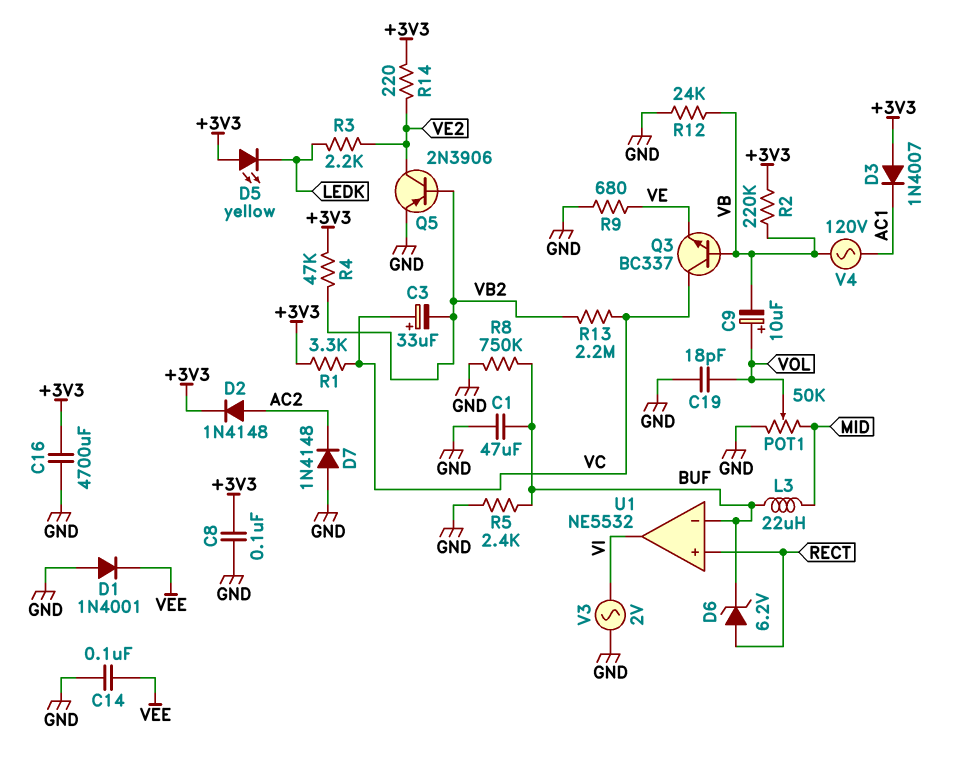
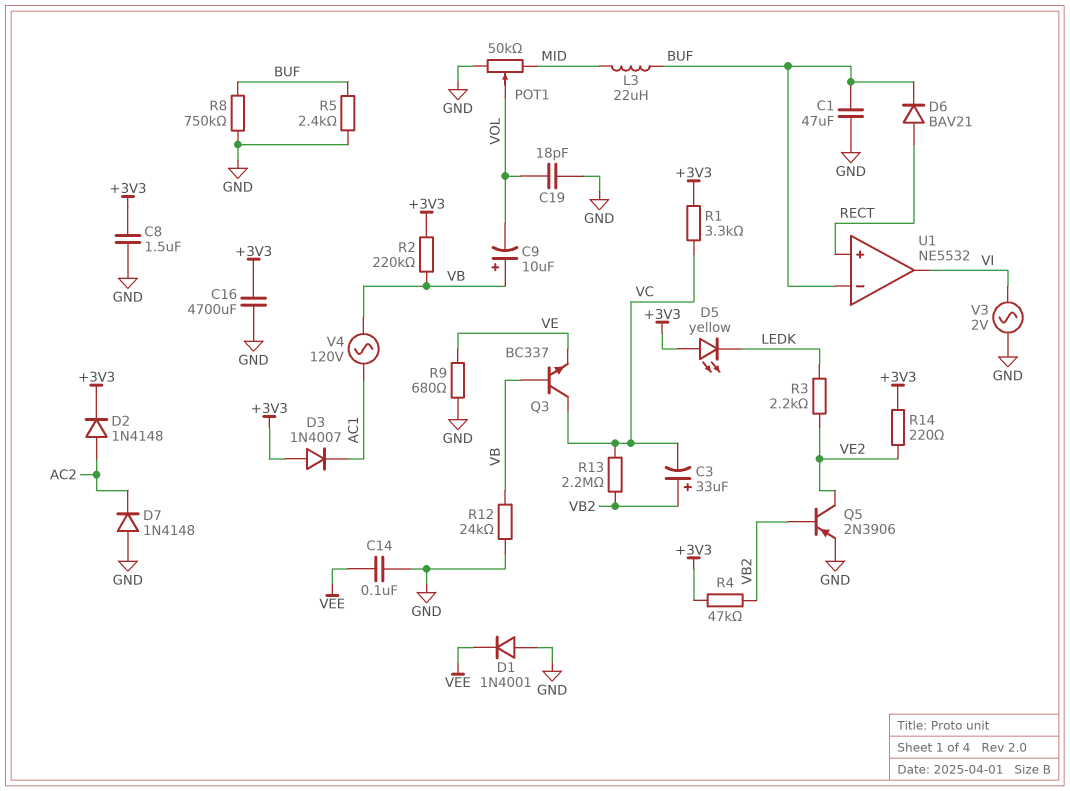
C3: 33uF (plus VC, minus VB2) -> 33uF (plus VB2, minus VC)
C8: 100nF (+3V3, GND) -> 1.5uF (+3V3, GND)
C9: 10uF (plus VOL, minus VB) -> 10uF (plus VB, minus VOL)
D6: zener 6.2V (A RECT, K BUF) -> diode BAV21 (A RECT, K BUF)

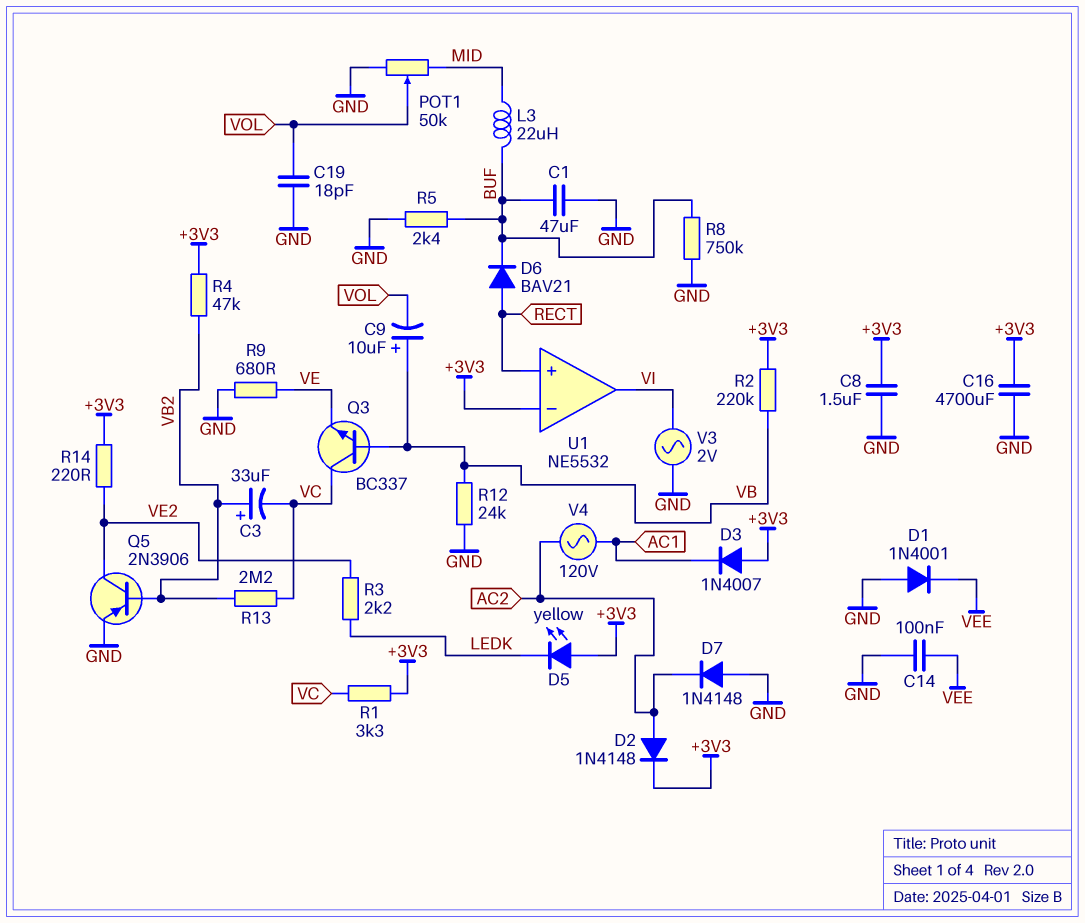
U1 pin in-: BUF -> +3V3
V4: AC 120V (AC1, VB) -> AC 120V (AC1, AC2)

